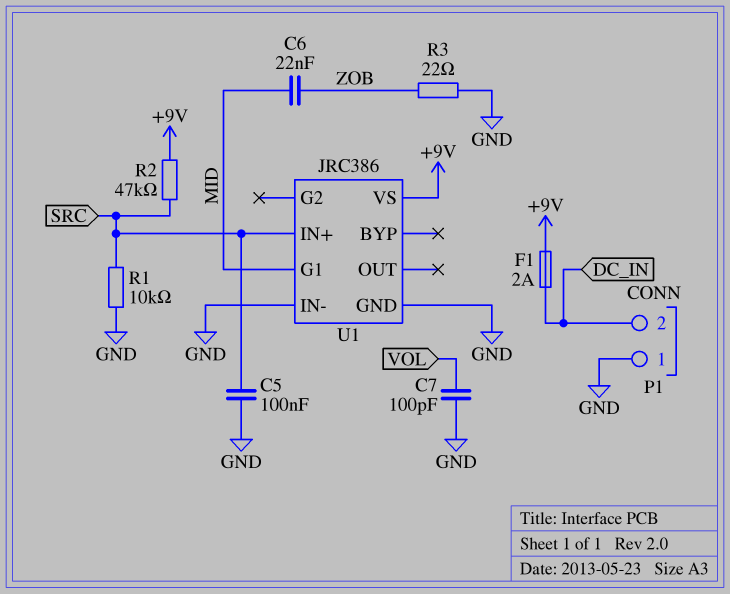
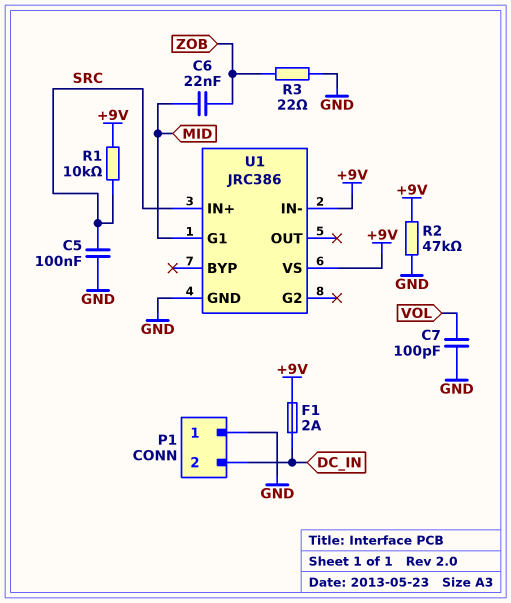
R1: 10k (GND, SRC) -> 10k (+9V, SRC)
R2: 47k (+9V, SRC) -> 47k (+9V, GND)
U1 pin IN-: GND -> +9V

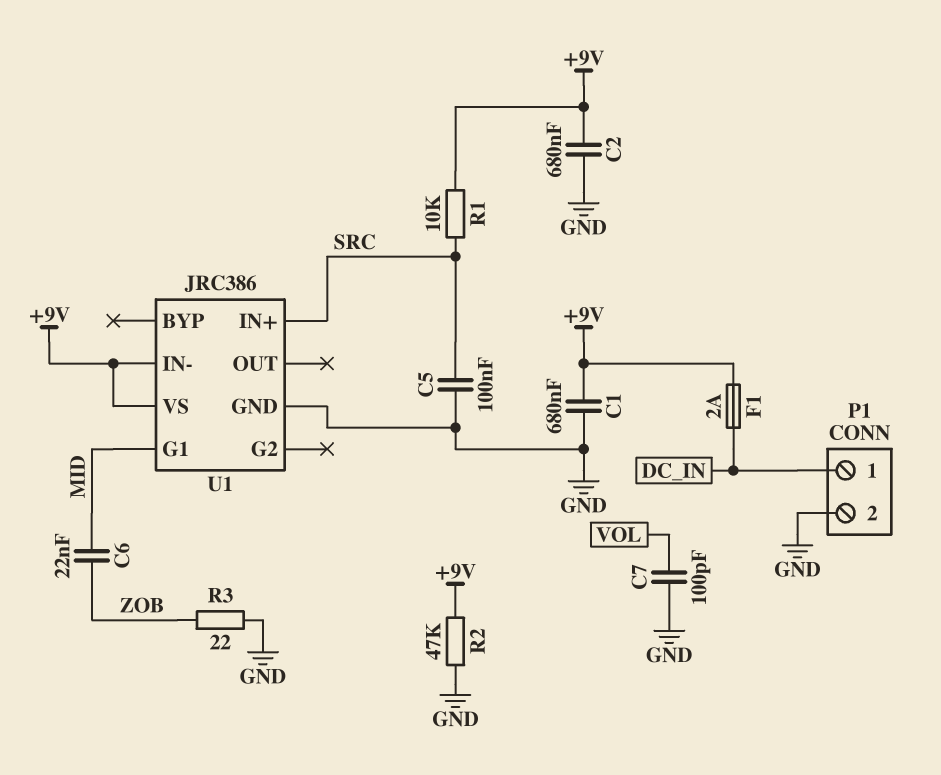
C1: none -> 680nF (+9V, GND)
C2: none -> 680nF (+9V, GND)
P1 pin 1: GND -> DC_IN
P1 pin 2: DC_IN -> GND

